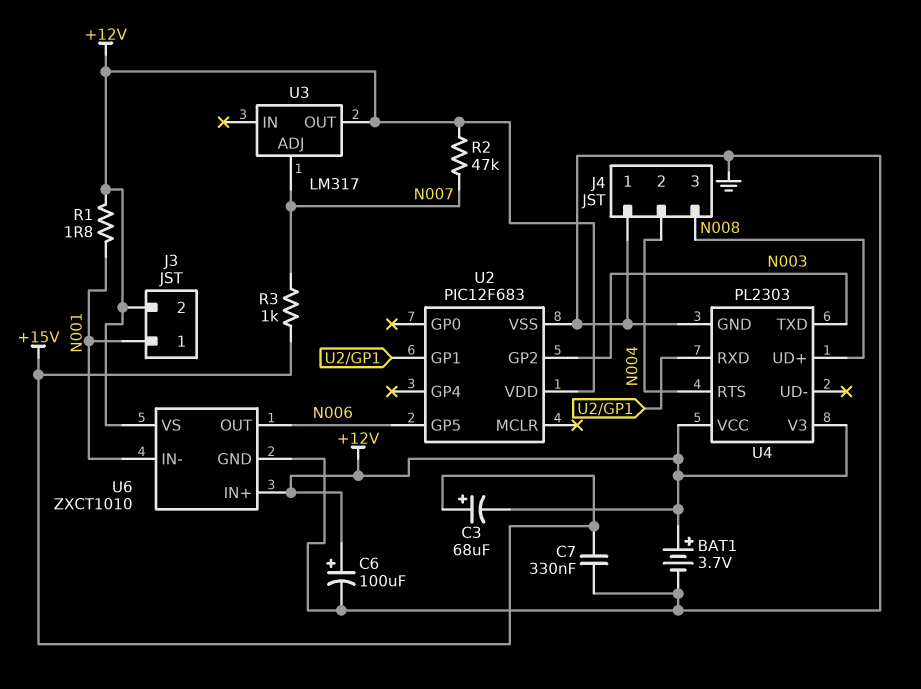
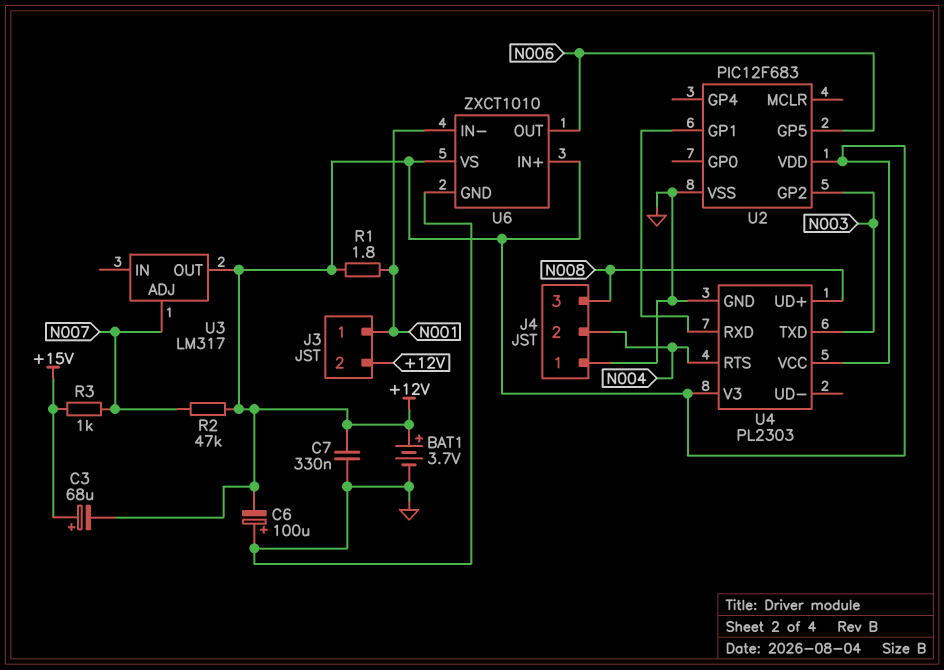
C6: 100uF (plus +12V, minus GND) -> 100uF (plus GND, minus +12V)
C7: 330nF (+15V, GND) -> 330nF (+12V, GND)

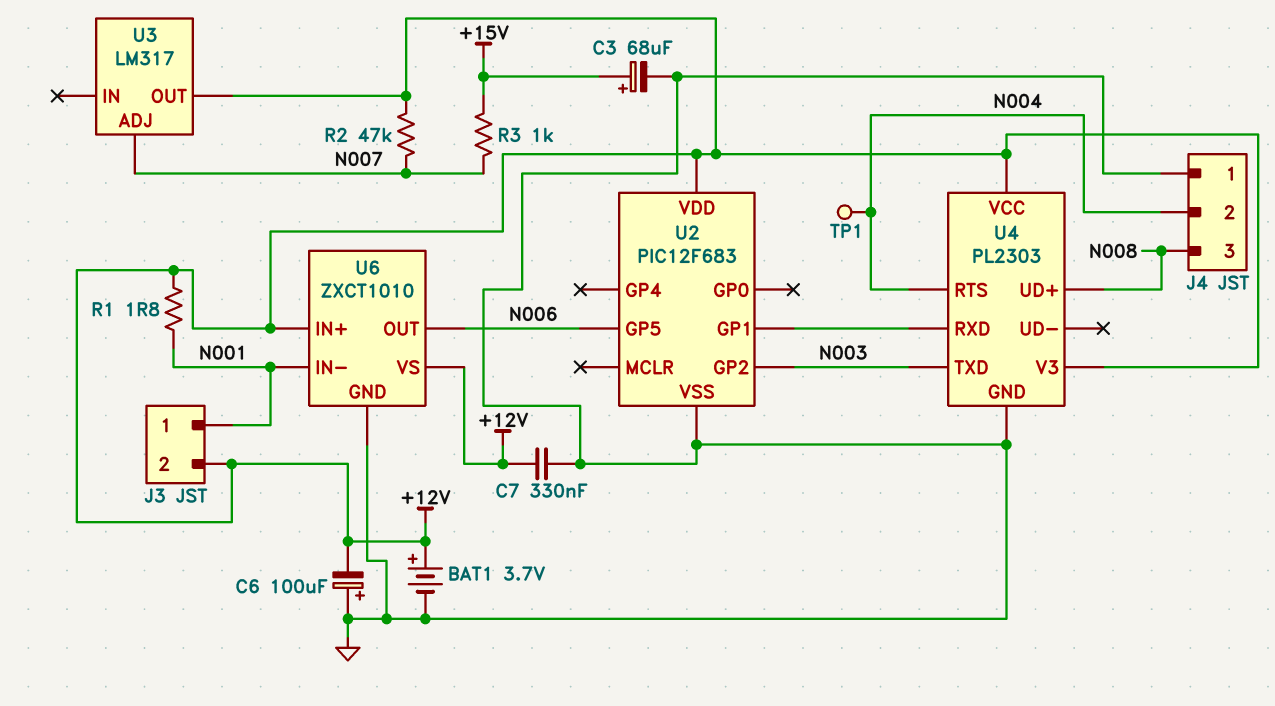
C3: 68uF (plus +15V, minus +12V) -> 68uF (plus +15V, minus GND)
TP1: none -> test point (N004)

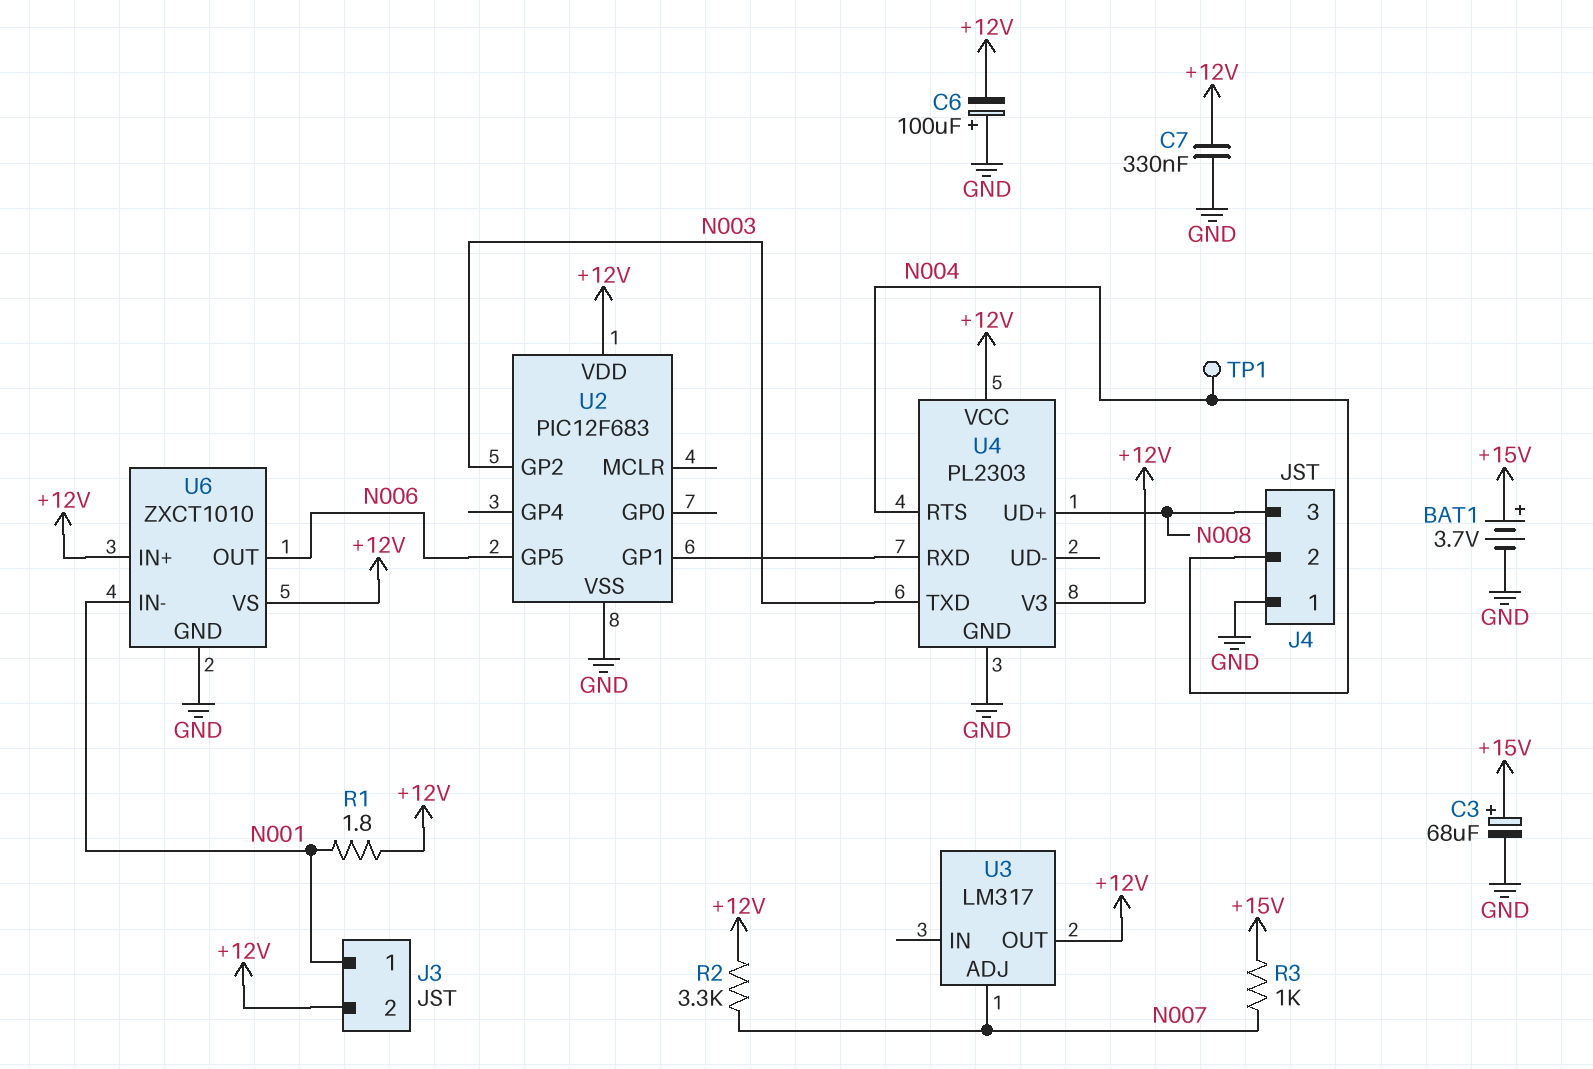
BAT1: 3.7V (plus +12V, minus GND) -> 3.7V (plus +15V, minus GND)
R2: 47k (+12V, N007) -> 3.3k (+12V, N007)

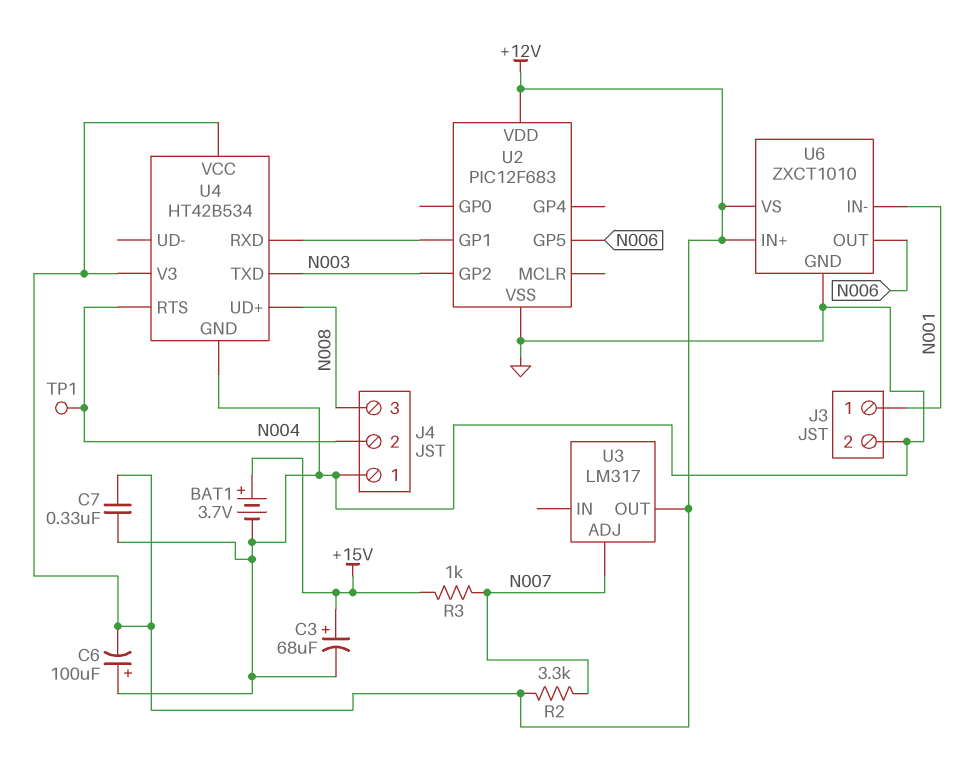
J3 pin 2: +12V -> GND
R1: 1.8 (+12V, N001) -> none
U4: PL2303 -> HT42B534

